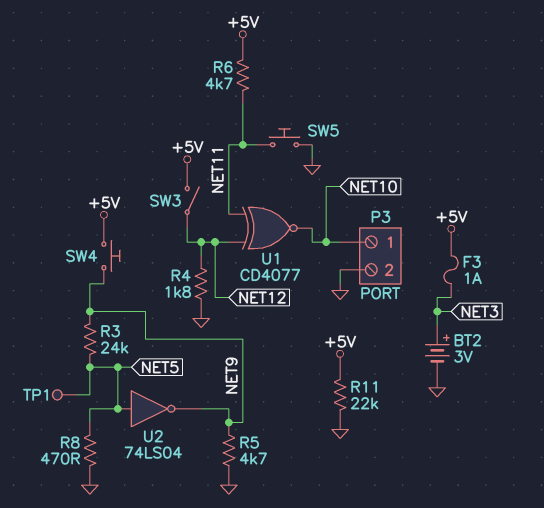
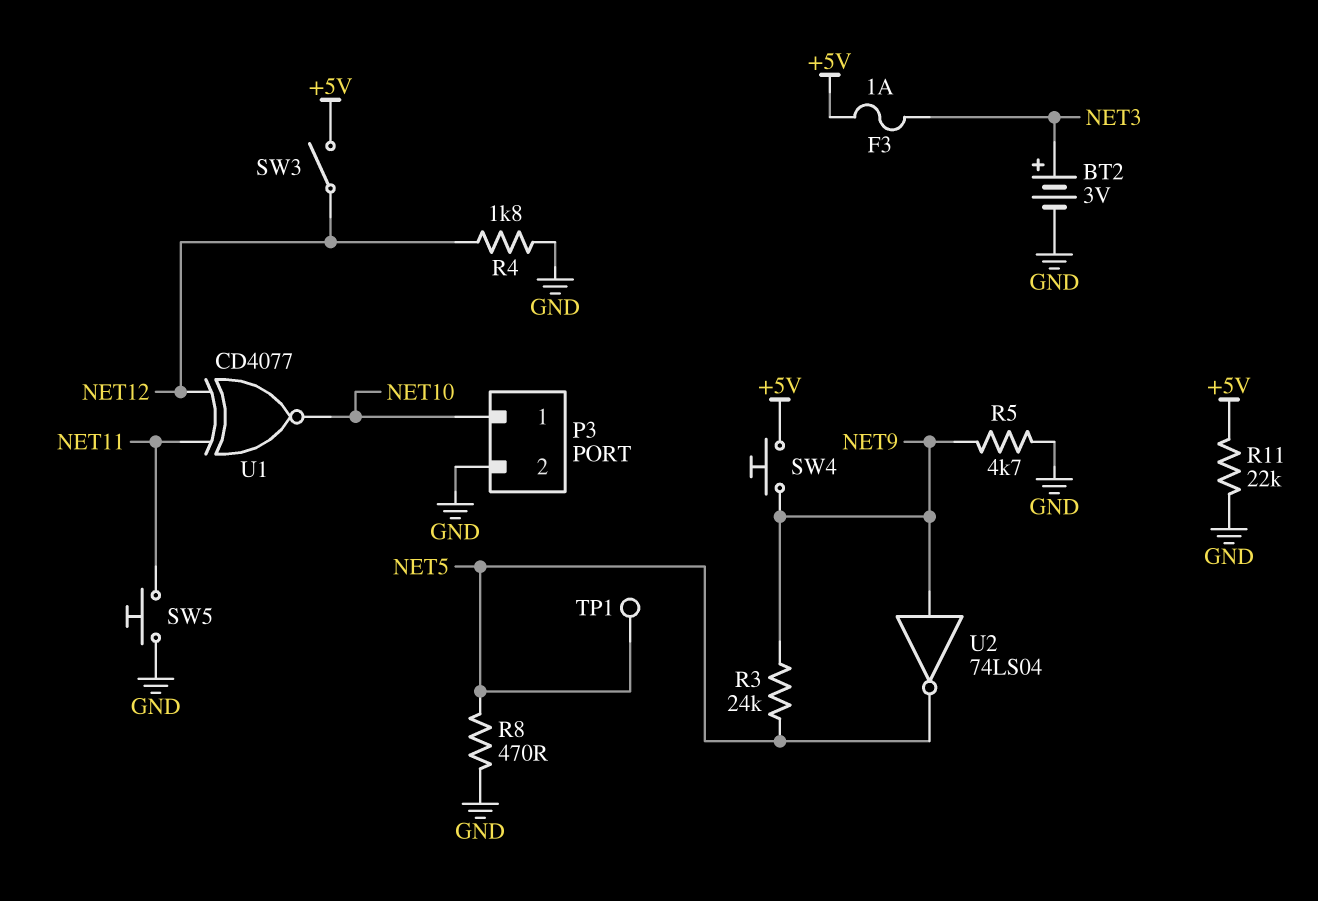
R6: 4.7k (+5V, NET11) -> none
U2: NOT 74LS04 (in NET5, out NET9) -> NOT 74LS04 (in NET9, out NET5)

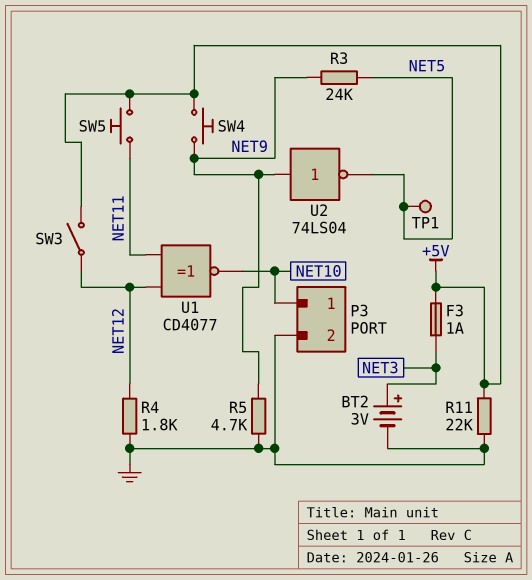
R8: 470 (GND, NET5) -> none
SW5: button (GND, NET11) -> button (+5V, NET11)

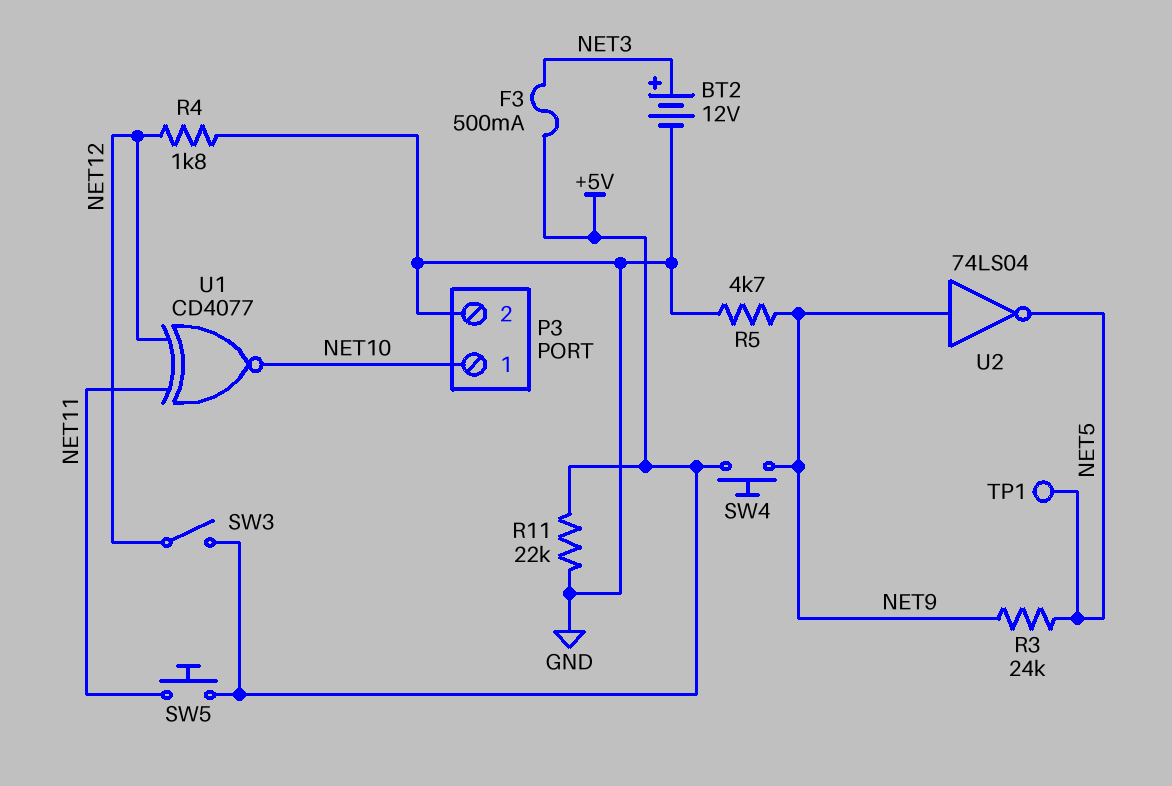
BT2: 3V (plus NET3, minus GND) -> 12V (plus NET3, minus GND)
F3: 1A (+5V, NET3) -> 500mA (+5V, NET3)

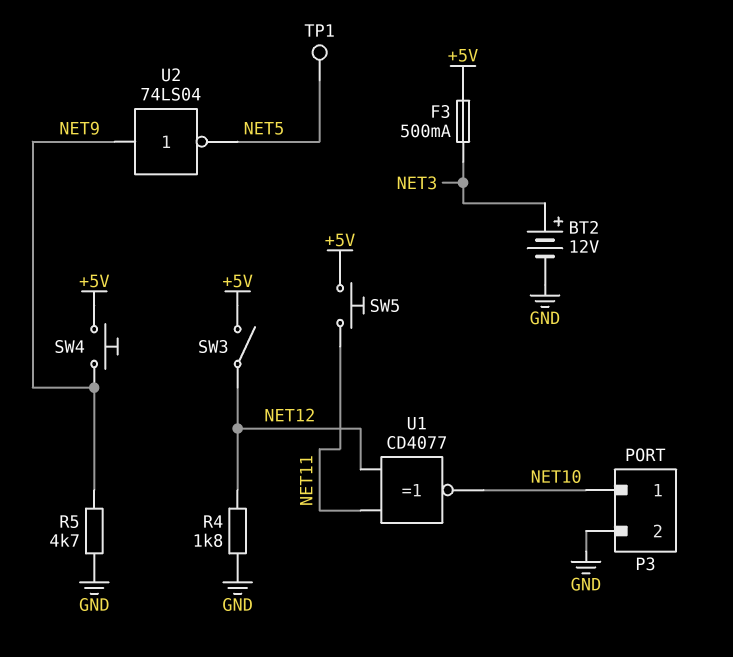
R3: 24k (NET5, NET9) -> none
R11: 22k (+5V, GND) -> none

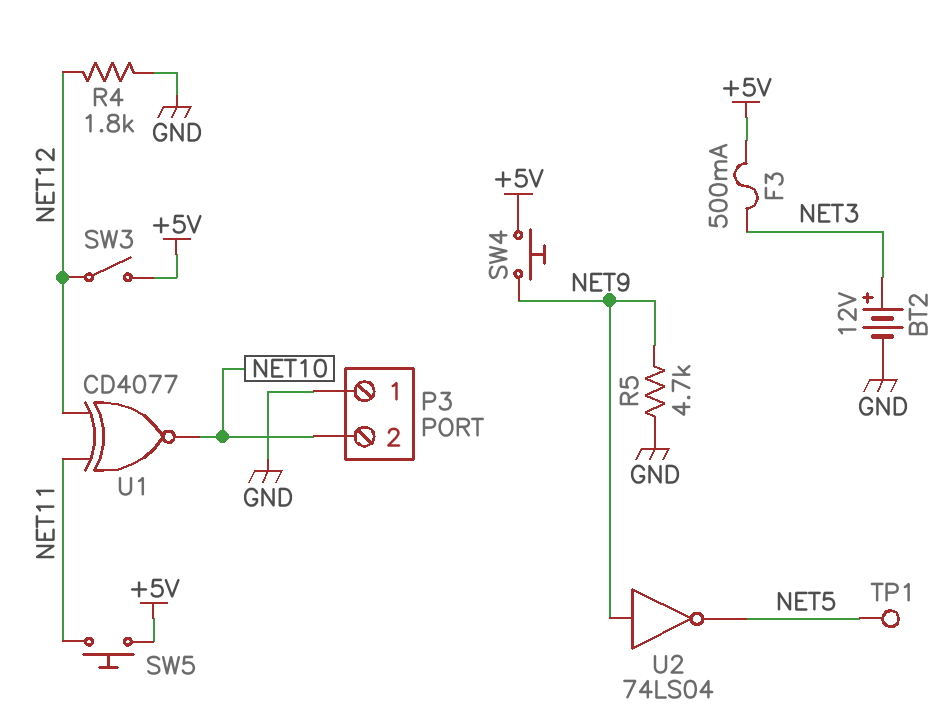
P3 pin 1: NET10 -> GND
P3 pin 2: GND -> NET10

